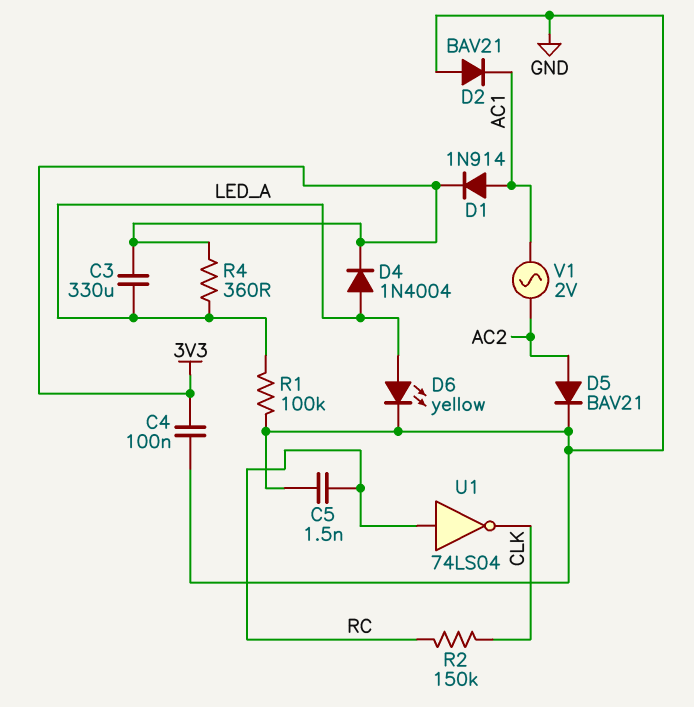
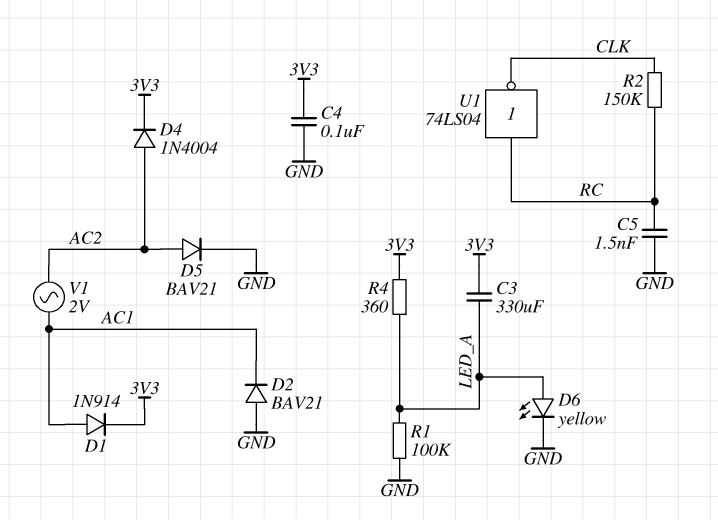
D4: diode 1N4004 (A LED_A, K 3V3) -> diode 1N4004 (A AC2, K 3V3)

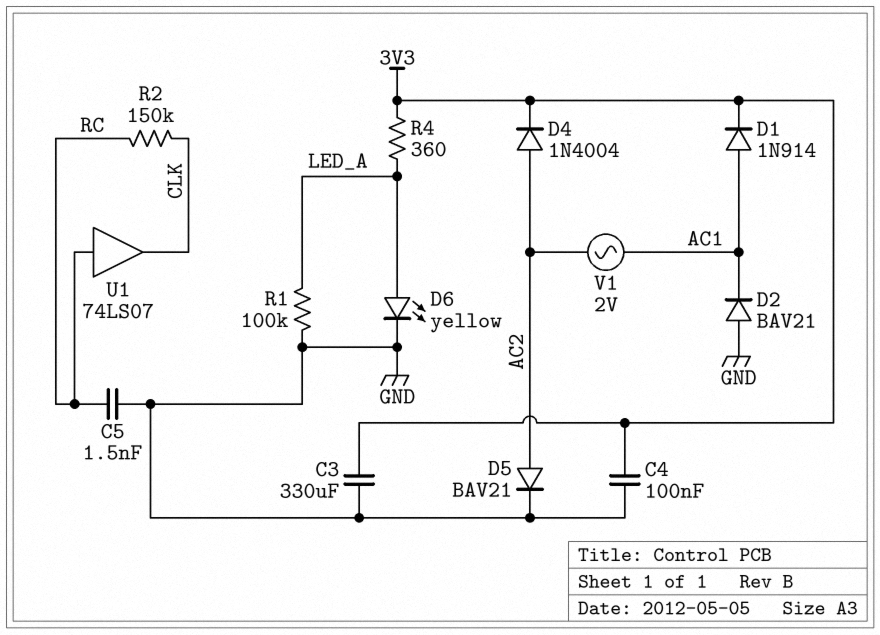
C3: 330uF (3V3, LED_A) -> 330uF (3V3, GND)
U1: NOT 74LS04 (in RC, out CLK) -> buffer 74LS07 (in RC, out CLK)

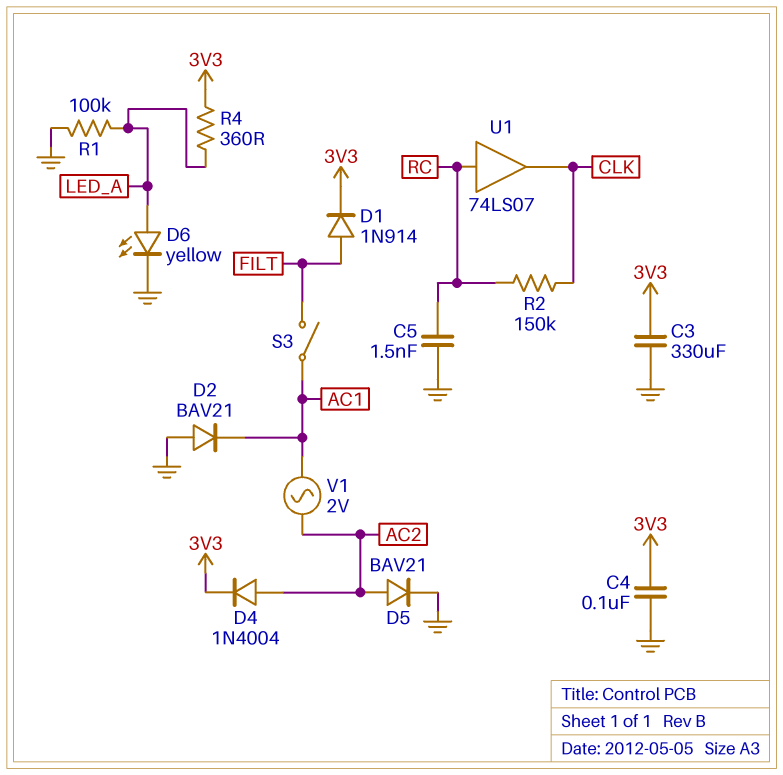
D1: diode 1N914 (A AC1, K 3V3) -> diode 1N914 (A FILT, K 3V3)
S3: none -> switch (AC1, FILT)

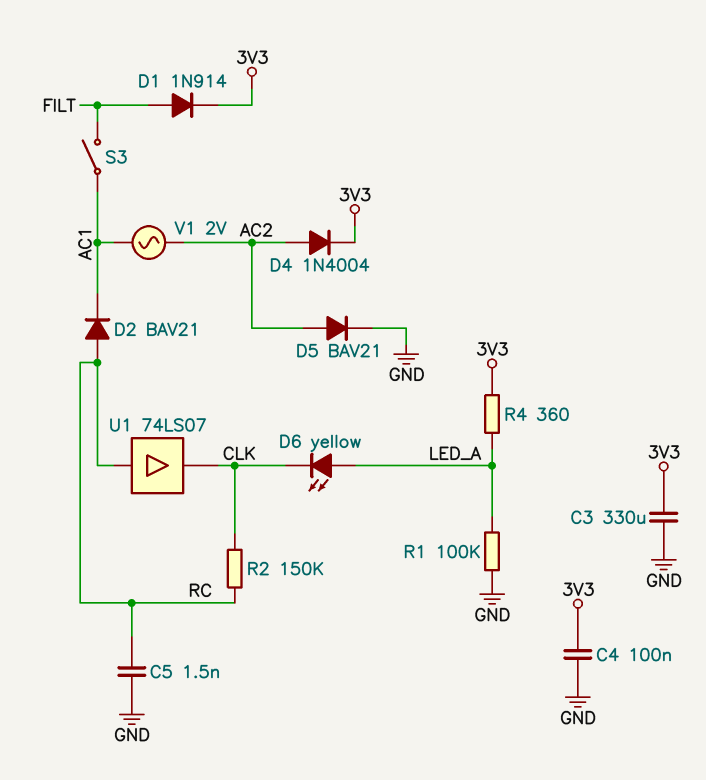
D2: diode BAV21 (A GND, K AC1) -> diode BAV21 (A RC, K AC1)
D6: LED yellow (A LED_A, K GND) -> LED yellow (A LED_A, K CLK)

